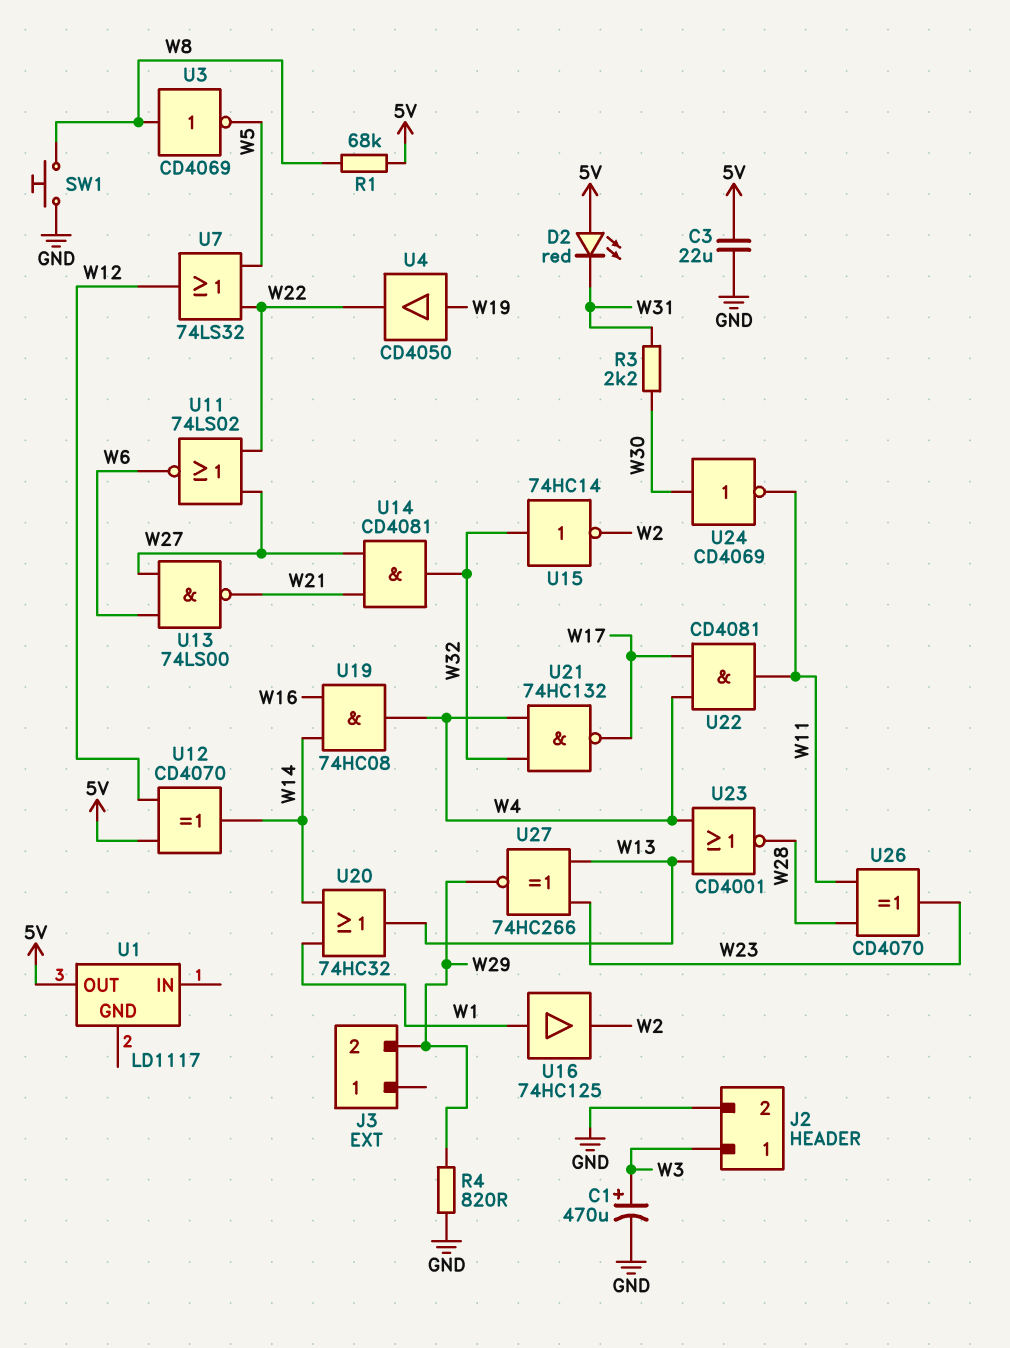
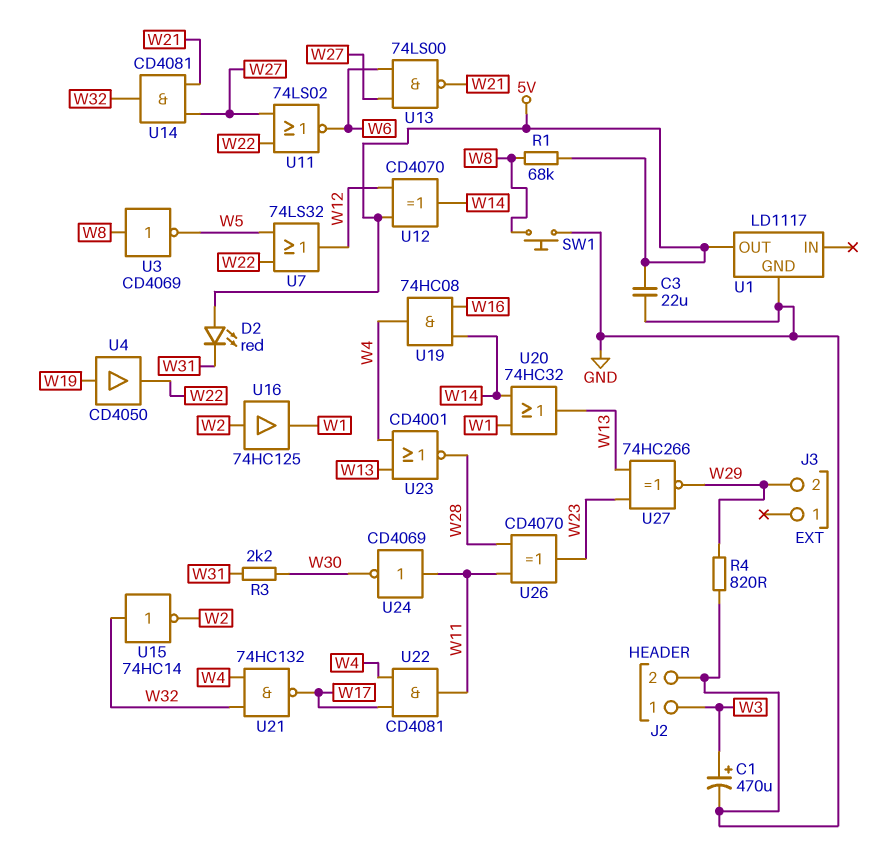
U1 pin GND: none -> GND
U16: buffer 74HC125 (in W1, out W2) -> buffer 74HC125 (in W2, out W1)
U24: NOT CD4069 (in W30, out W11) -> NOT CD4069 (in W11, out W30)

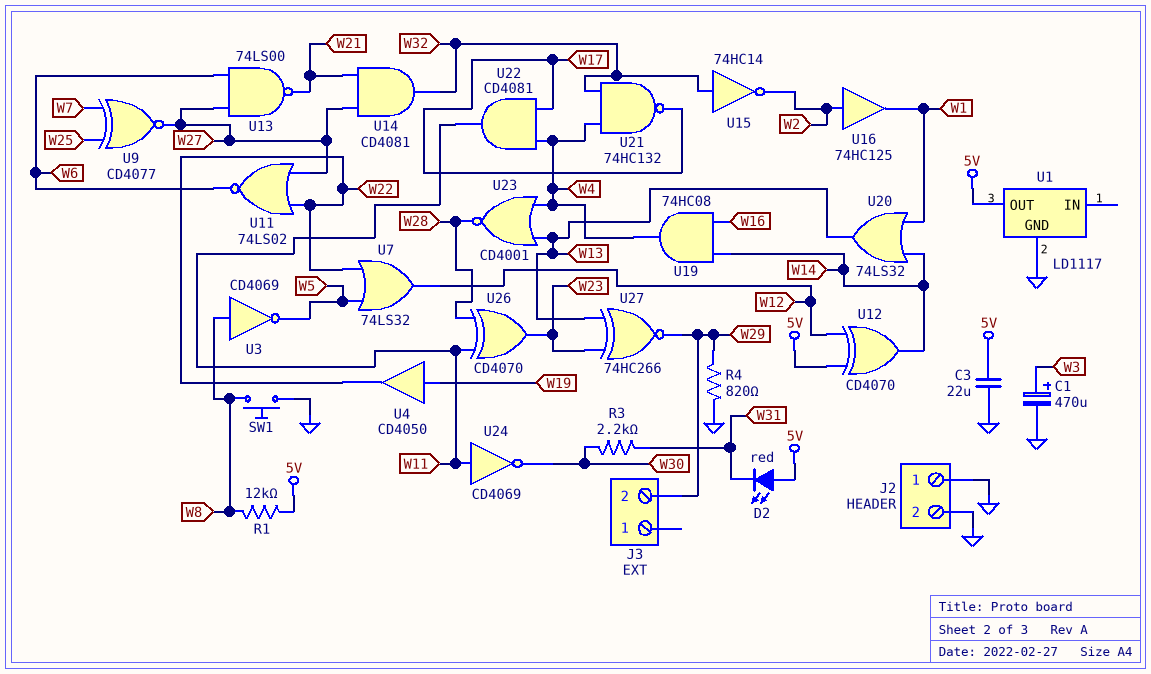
J2 pin 1: W3 -> GND
R1: 68k (5V, W8) -> 12k (5V, W8)
U9: none -> XNOR CD4077 (in W7, in W25, out W27)
U20: OR 74HC32 (in W1, in W14, out W13) -> OR 74LS32 (in W1, in W14, out W13)

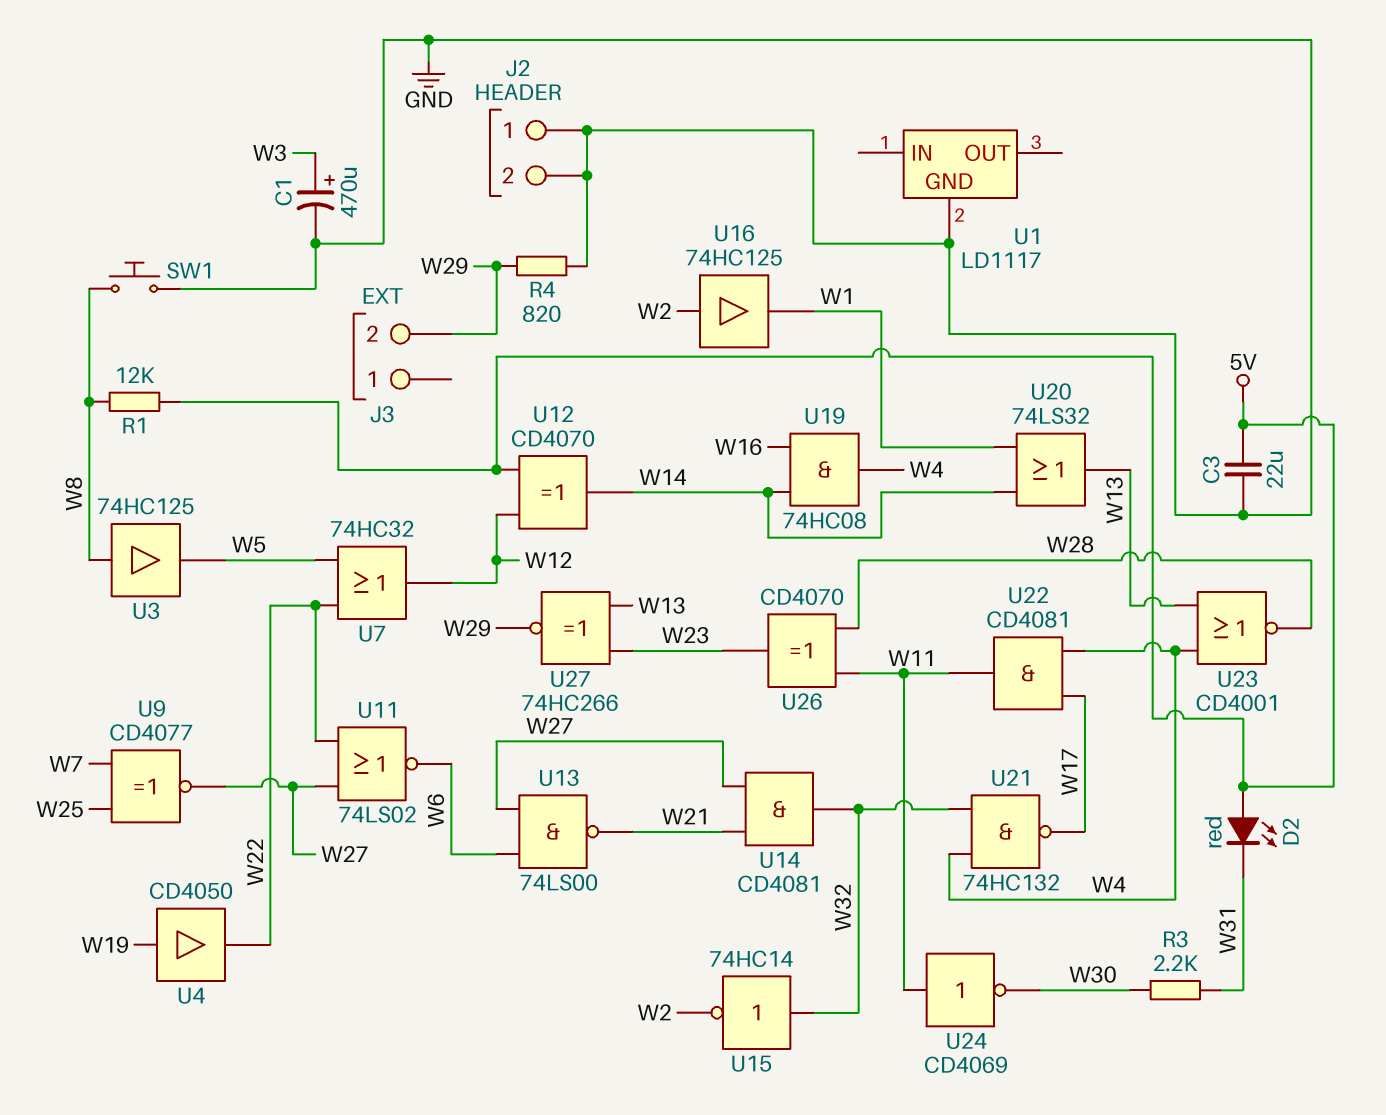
U1 pin OUT: 5V -> none
U3: NOT CD4069 (in W8, out W5) -> buffer 74HC125 (in W8, out W5)
U7: OR 74LS32 (in W5, in W22, out W12) -> OR 74HC32 (in W5, in W22, out W12)

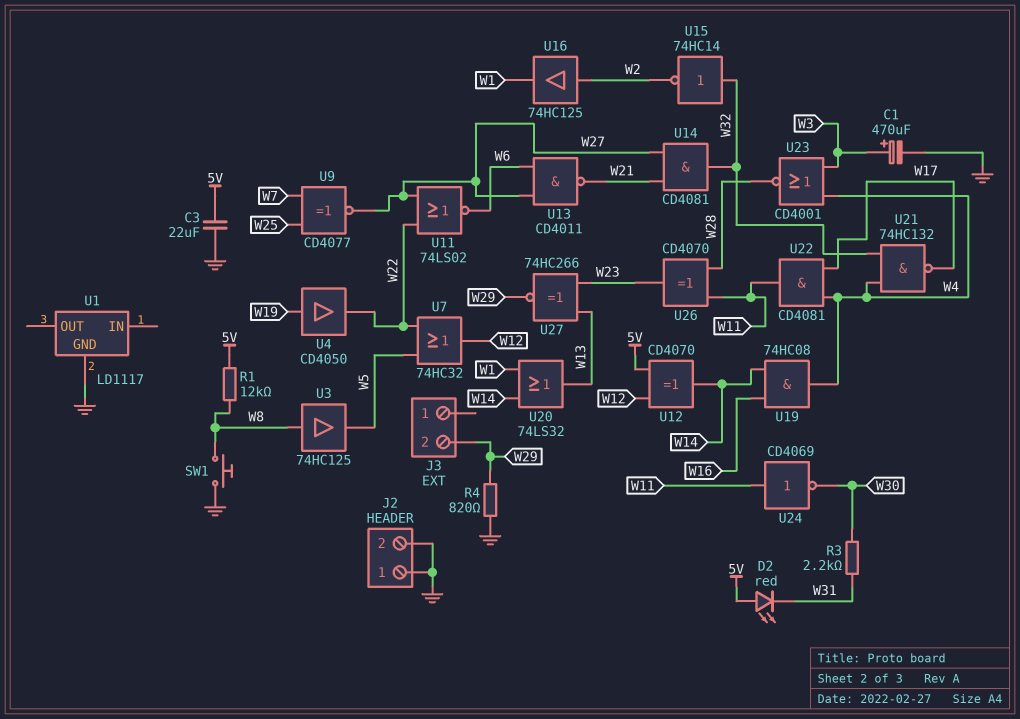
U13: NAND 74LS00 (in W6, in W27, out W21) -> NAND CD4011 (in W6, in W27, out W21)
U23: NOR CD4001 (in W4, in W13, out W28) -> NOR CD4001 (in W3, in W4, out W28)

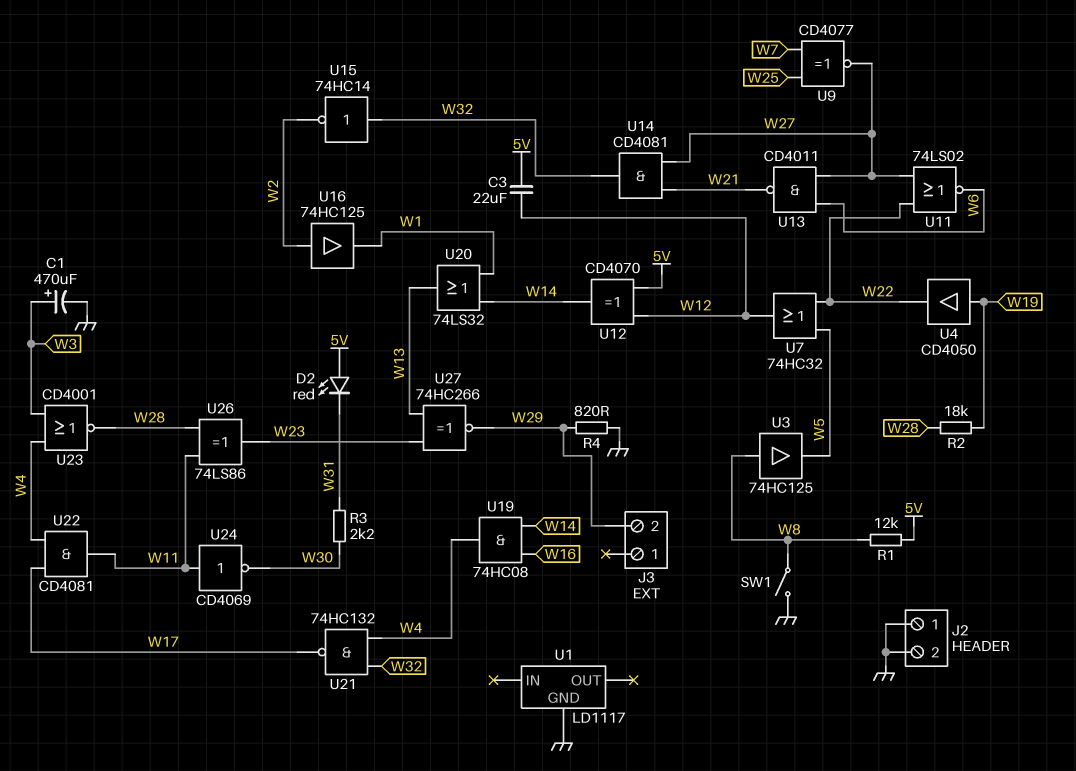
C3: 22uF (5V, GND) -> 22uF (5V, W12)
R2: none -> 18k (W19, W28)
SW1: button (GND, W8) -> switch (GND, W8)
U26: XOR CD4070 (in W11, in W28, out W23) -> XOR 74LS86 (in W11, in W28, out W23)

